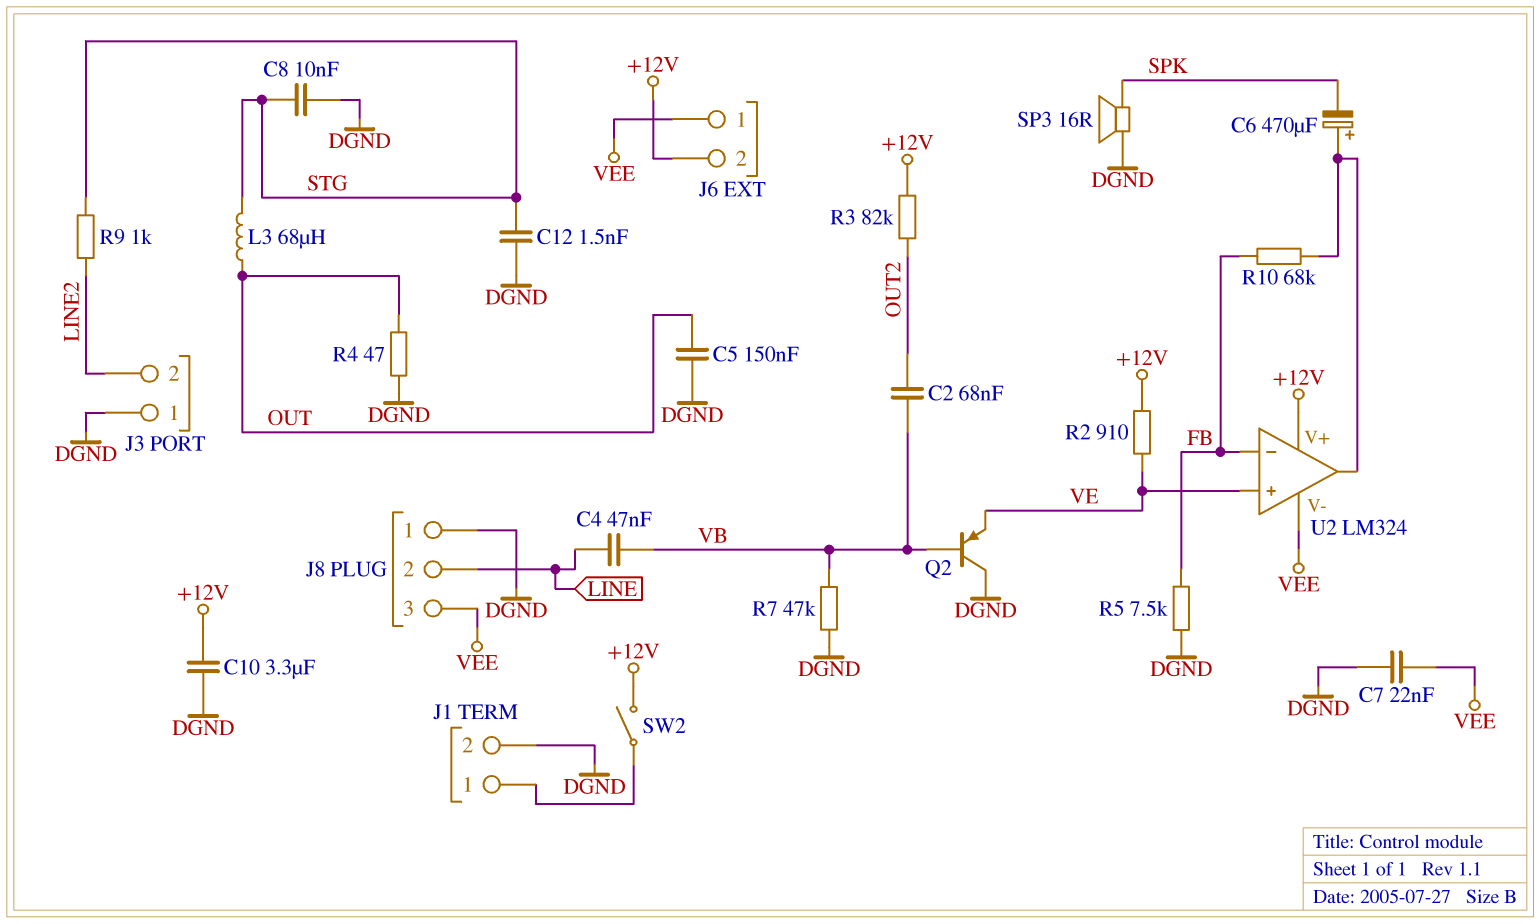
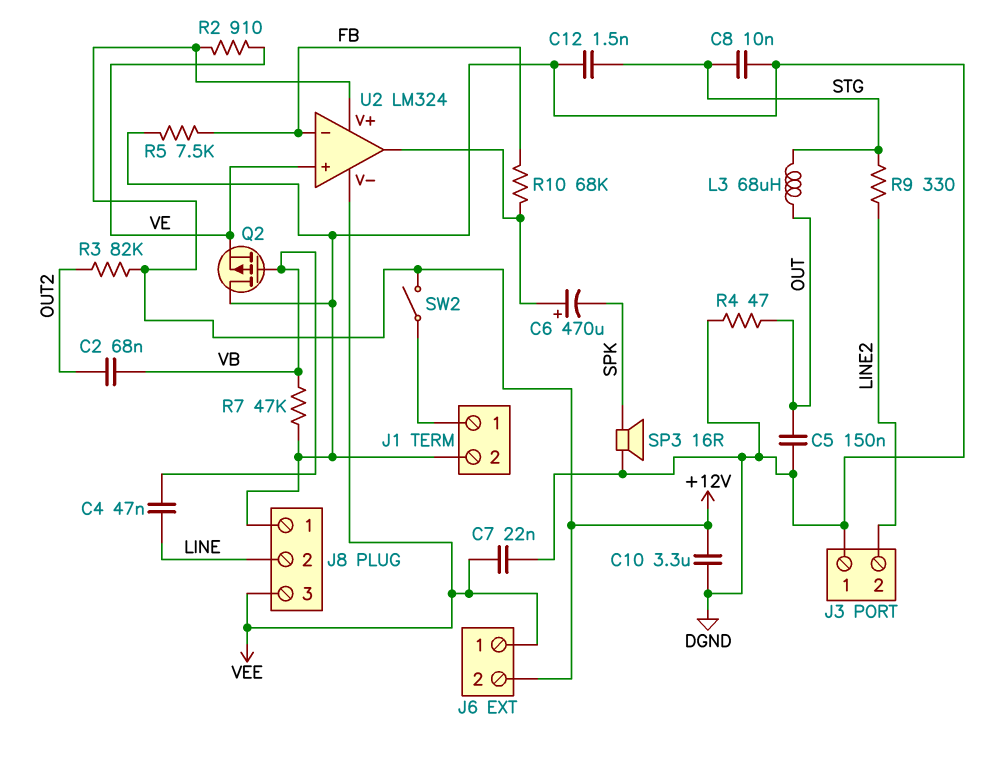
Q2: PNP (B VB, C DGND, E VE) -> PMOS (G VB, D DGND, S VE)
R9: 1k (LINE2, STG) -> 330 (LINE2, STG)

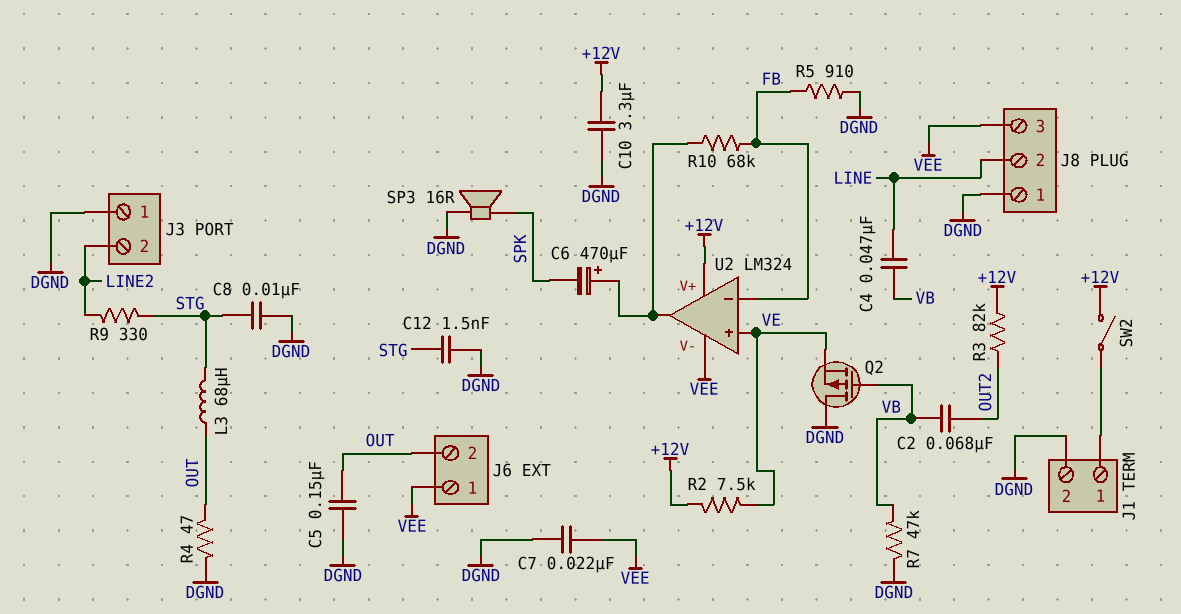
J6 pin 2: +12V -> OUT
R2: 910 (+12V, VE) -> 7.5k (+12V, VE)
R5: 7.5k (DGND, FB) -> 910 (DGND, FB)

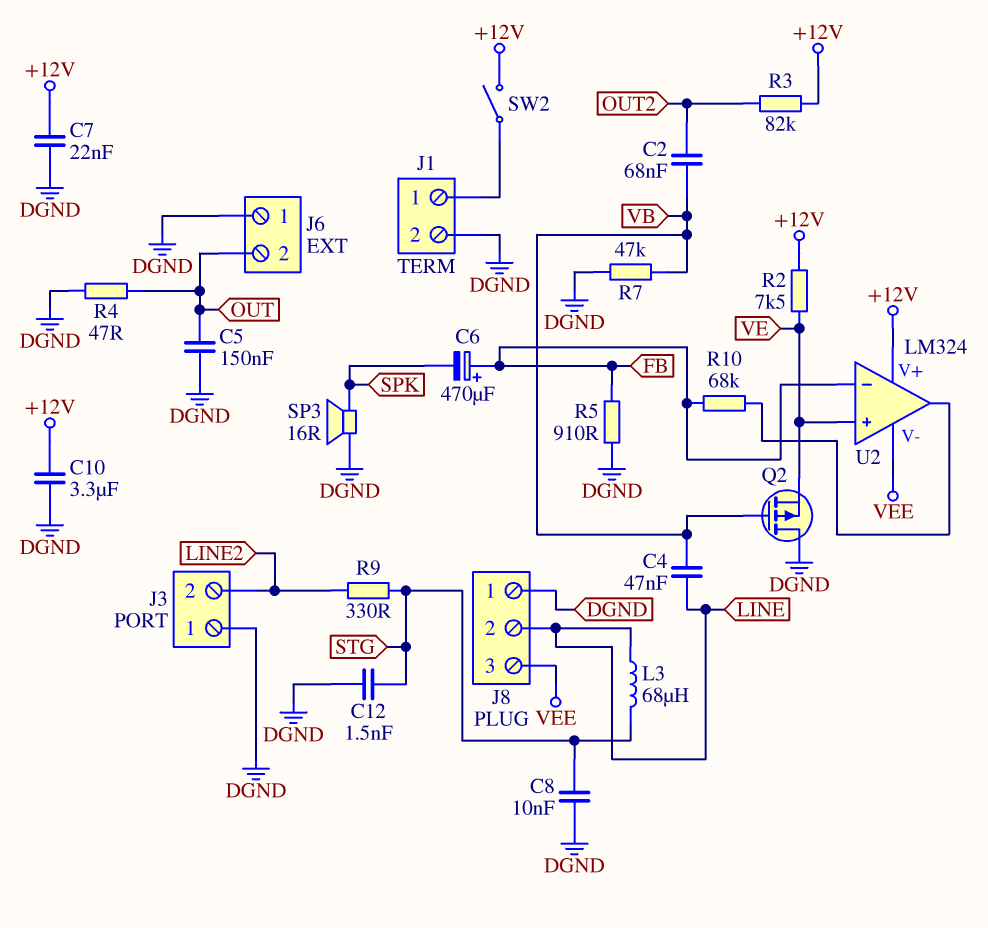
C6: 470uF (plus U2/out, minus SPK) -> 470uF (plus FB, minus SPK)
C7: 22nF (DGND, VEE) -> 22nF (+12V, DGND)
J6 pin 1: VEE -> DGND
L3: 68uH (OUT, STG) -> 68uH (LINE, STG)

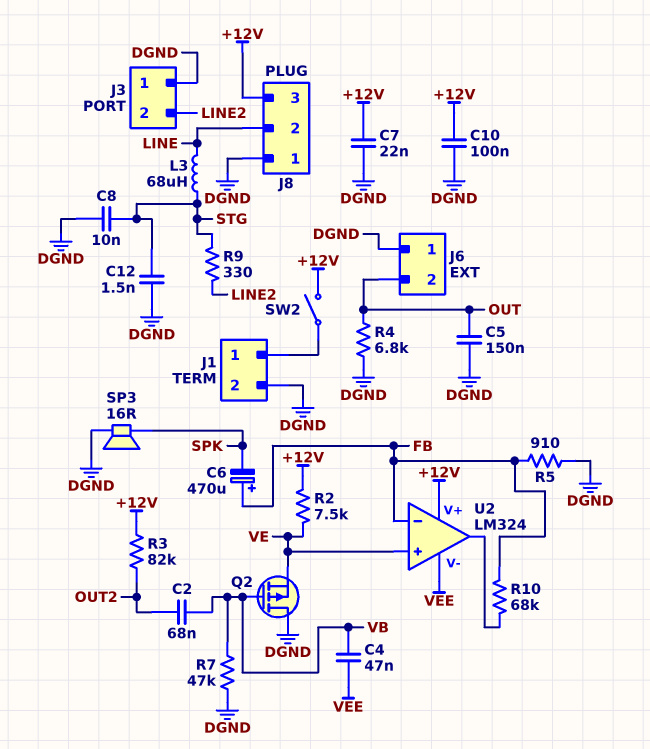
C4: 47nF (LINE, VB) -> 47nF (VB, VEE)
C10: 3.3uF (+12V, DGND) -> 100nF (+12V, DGND)
J8 pin 3: VEE -> +12V
R4: 47 (DGND, OUT) -> 6.8k (DGND, OUT)

